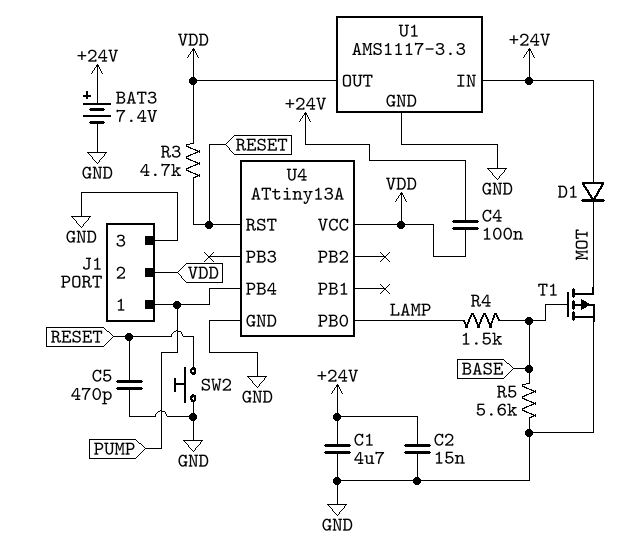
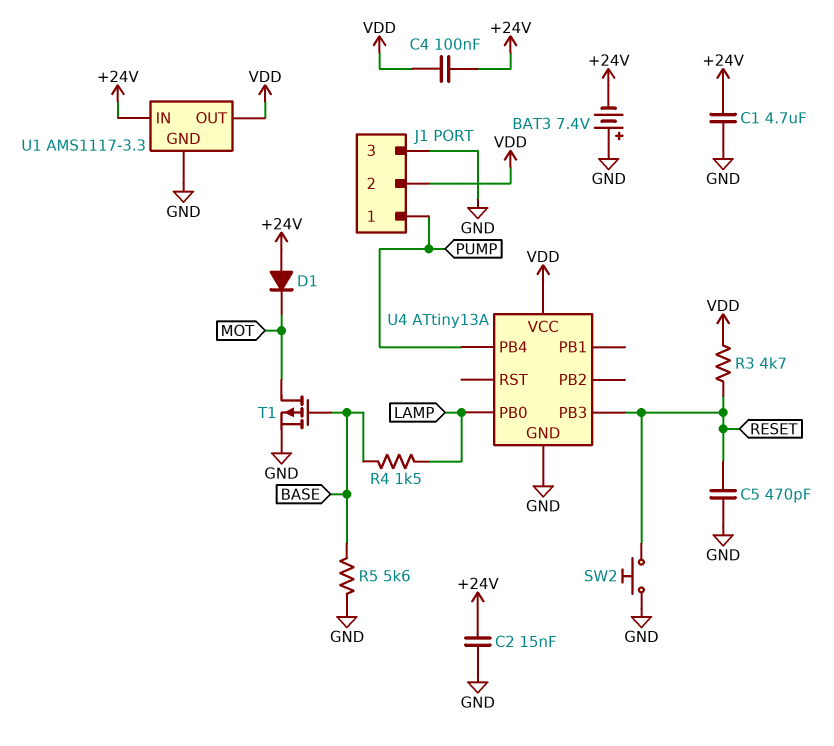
BAT3: 7.4V (plus +24V, minus GND) -> 7.4V (plus GND, minus +24V)
U4 pin PB3: none -> RESET
U4 pin RST: RESET -> none

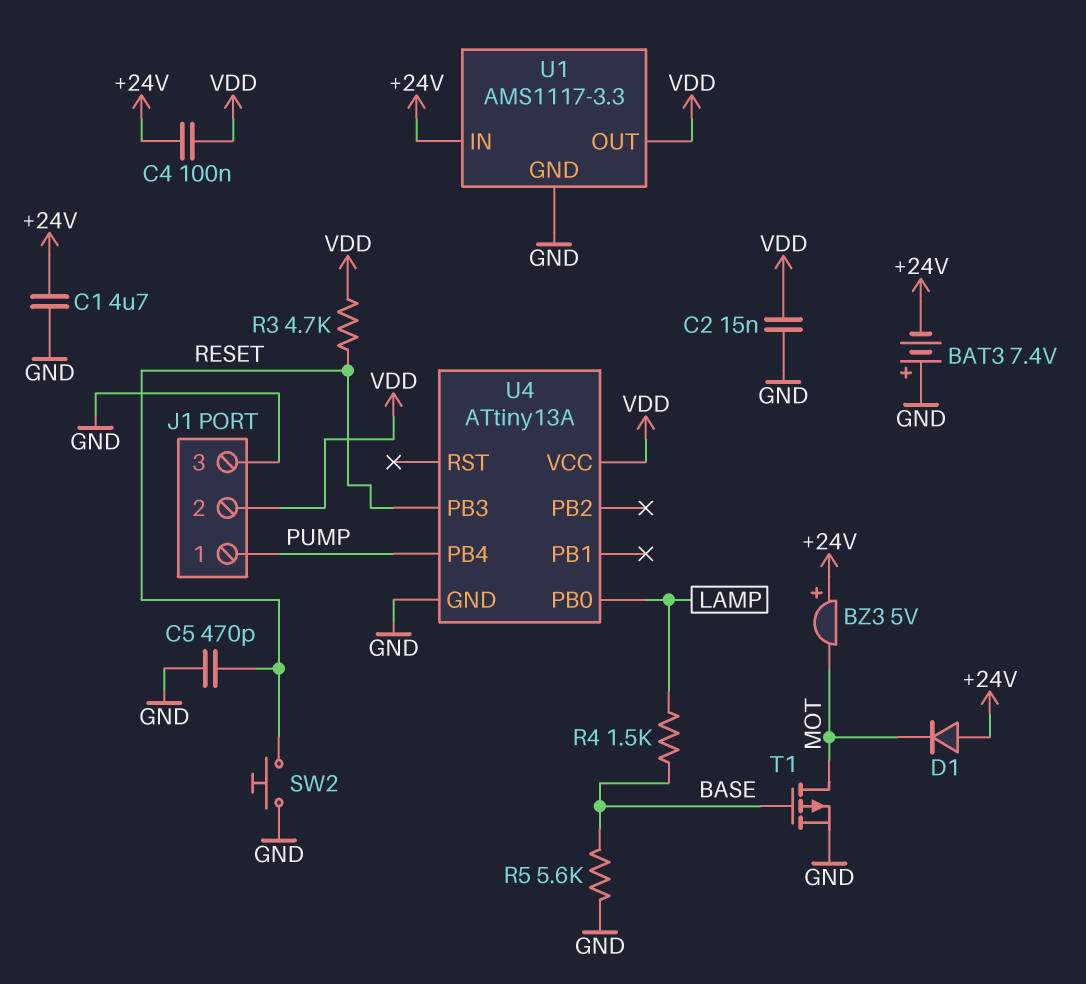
BZ3: none -> buzzer 5V (plus +24V, minus MOT)
C2: 15nF (+24V, GND) -> 15nF (GND, VDD)

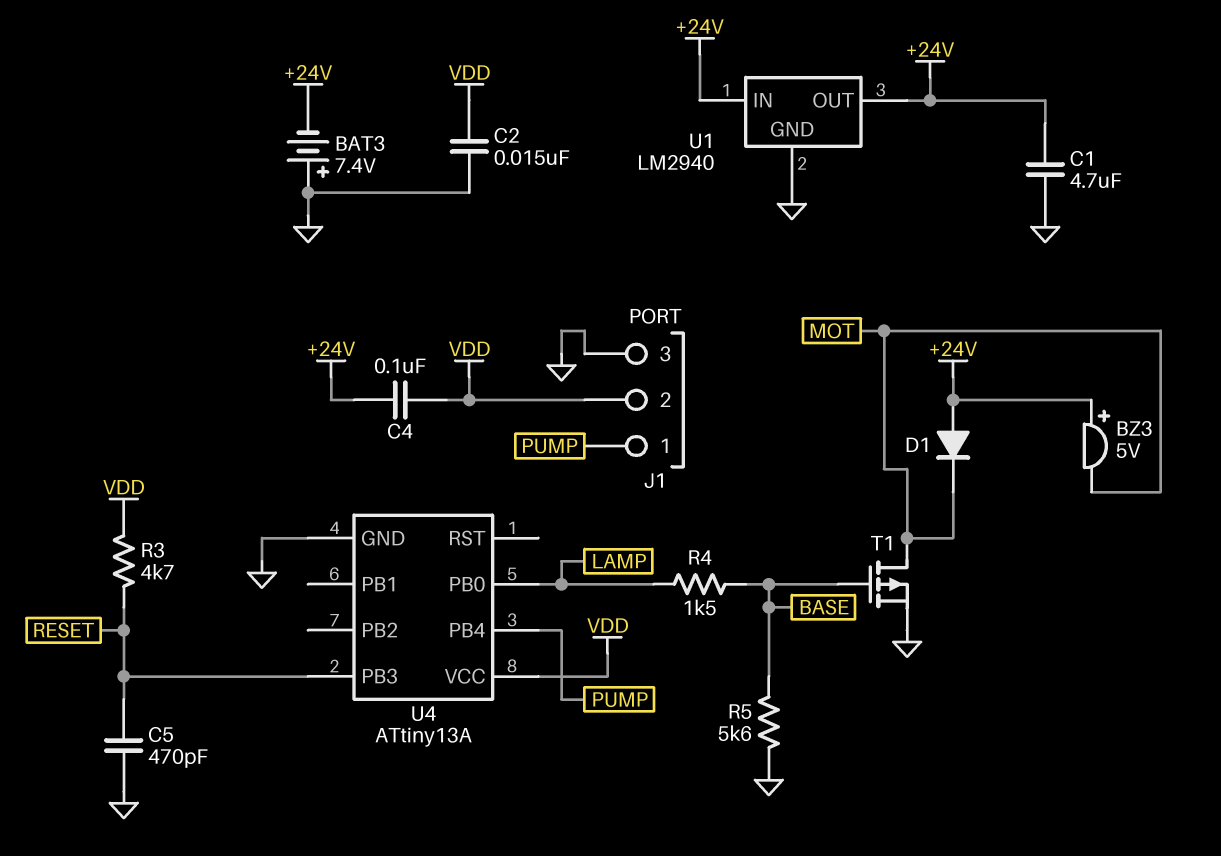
SW2: button (GND, RESET) -> none
U1: AMS1117-3.3 -> LM2940
U1 pin OUT: VDD -> +24V

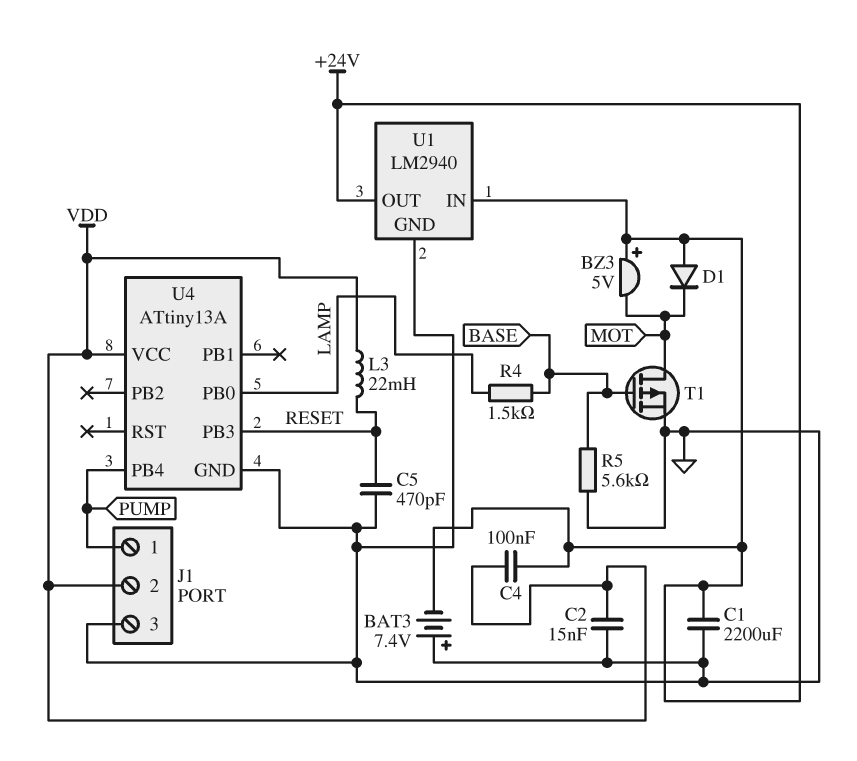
C1: 4.7uF (+24V, GND) -> 2200uF (+24V, GND)
L3: none -> 22mH (RESET, VDD)
R3: 4.7k (RESET, VDD) -> none

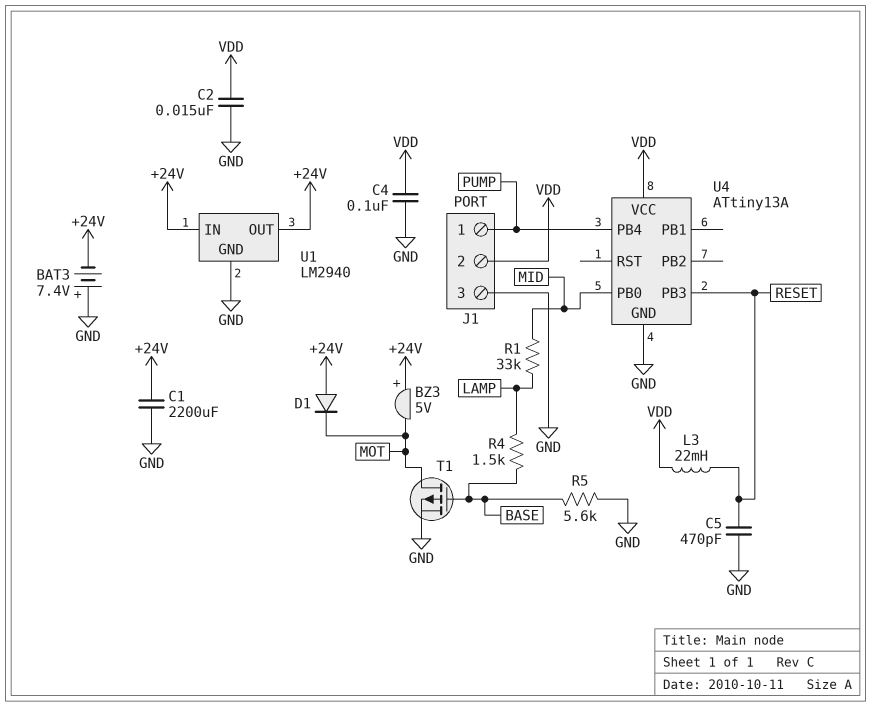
C4: 100nF (+24V, VDD) -> 100nF (GND, VDD)
R1: none -> 33k (LAMP, MID)
U4 pin PB0: LAMP -> MID

